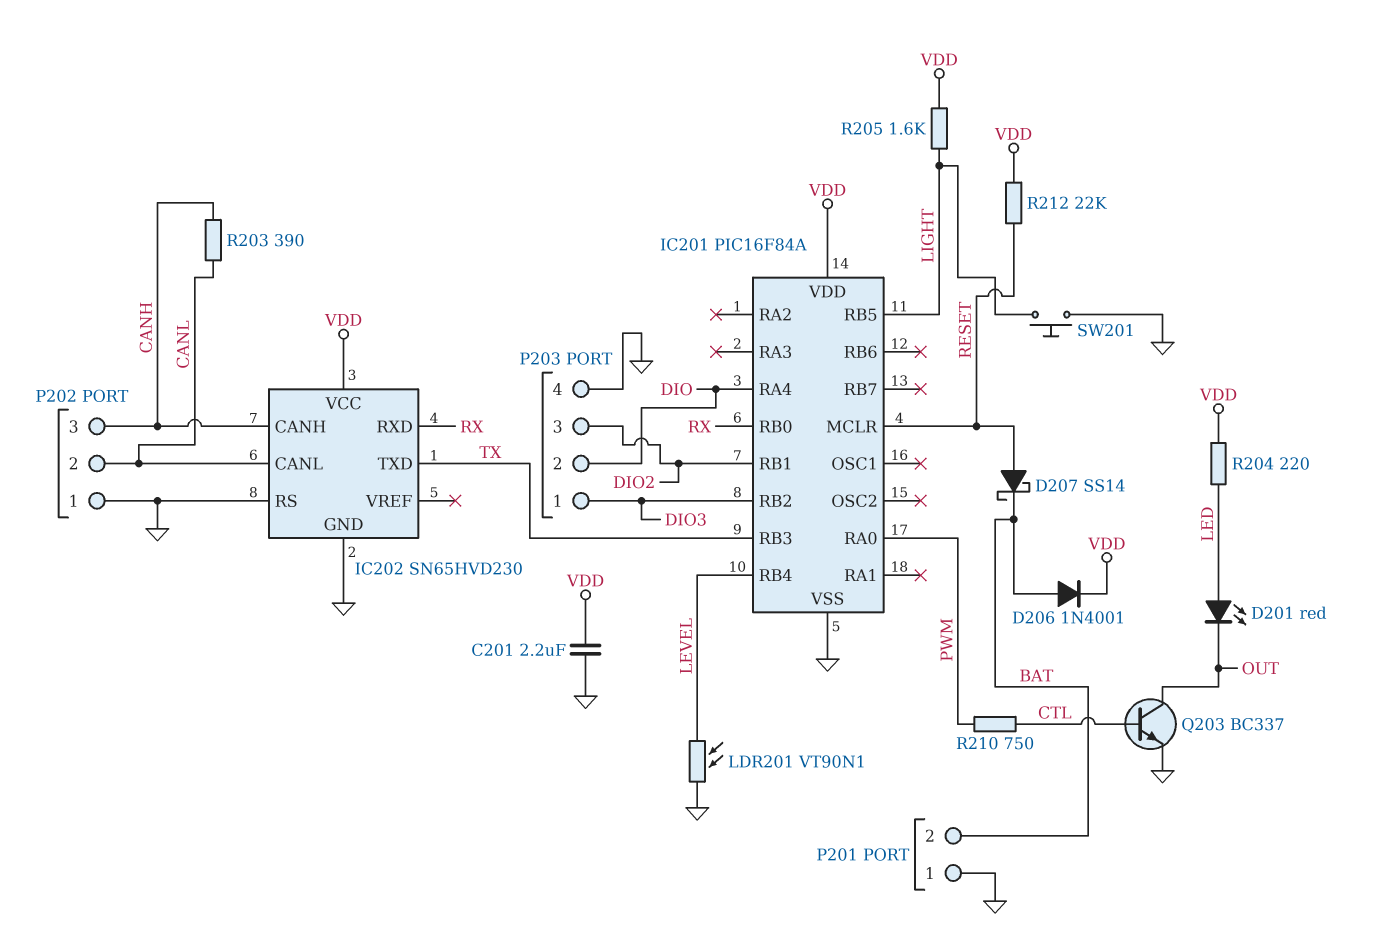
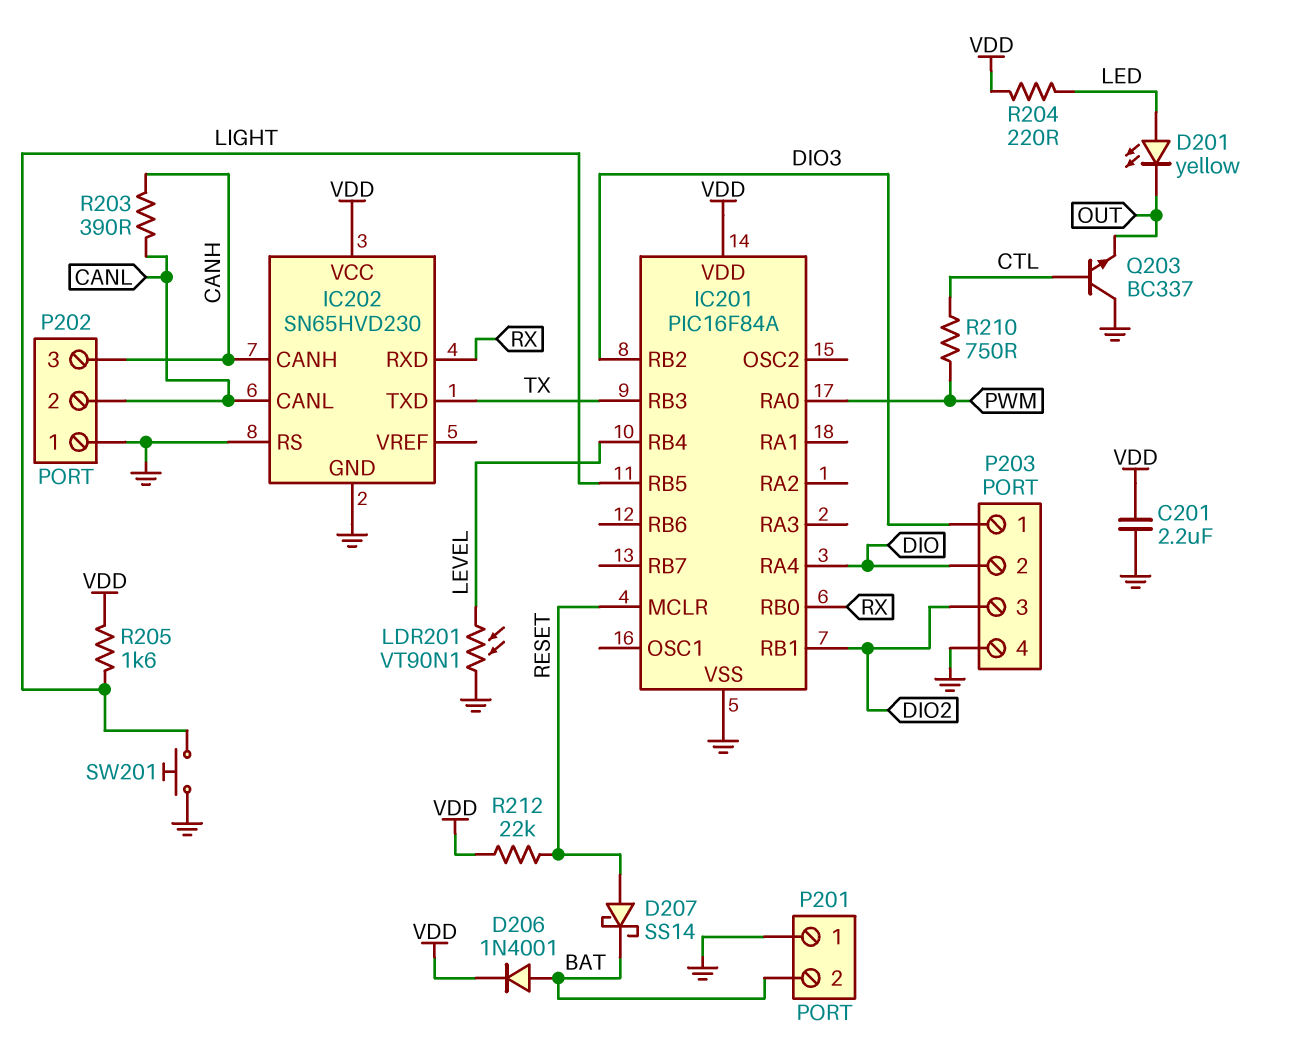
D201: LED red (A LED, K OUT) -> LED yellow (A LED, K OUT)
Q203: NPN BC337 (B CTL, C OUT, E GND) -> NPN BC337 (B CTL, C GND, E OUT)

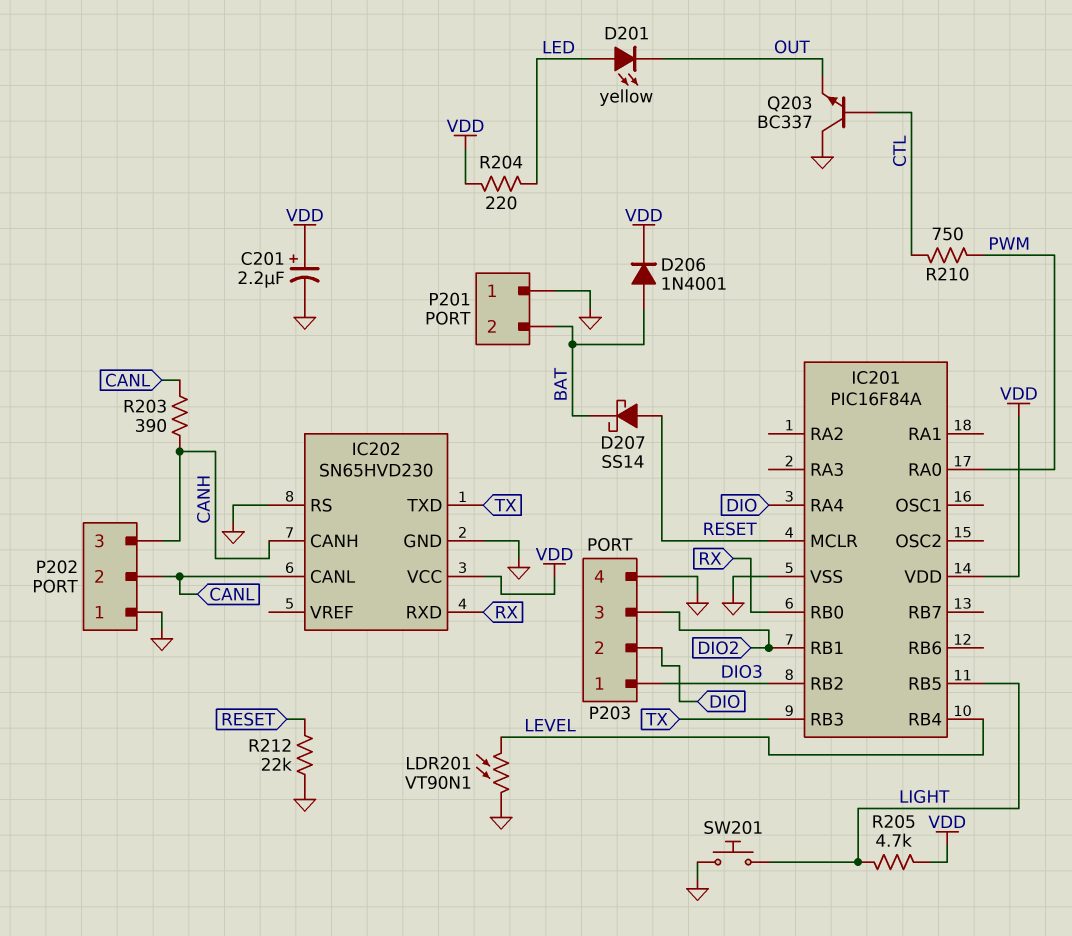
C201: 2.2uF (GND, VDD) -> 2.2uF (plus VDD, minus GND)
R205: 1.6k (LIGHT, VDD) -> 4.7k (LIGHT, VDD)
R212: 22k (RESET, VDD) -> 22k (GND, RESET)

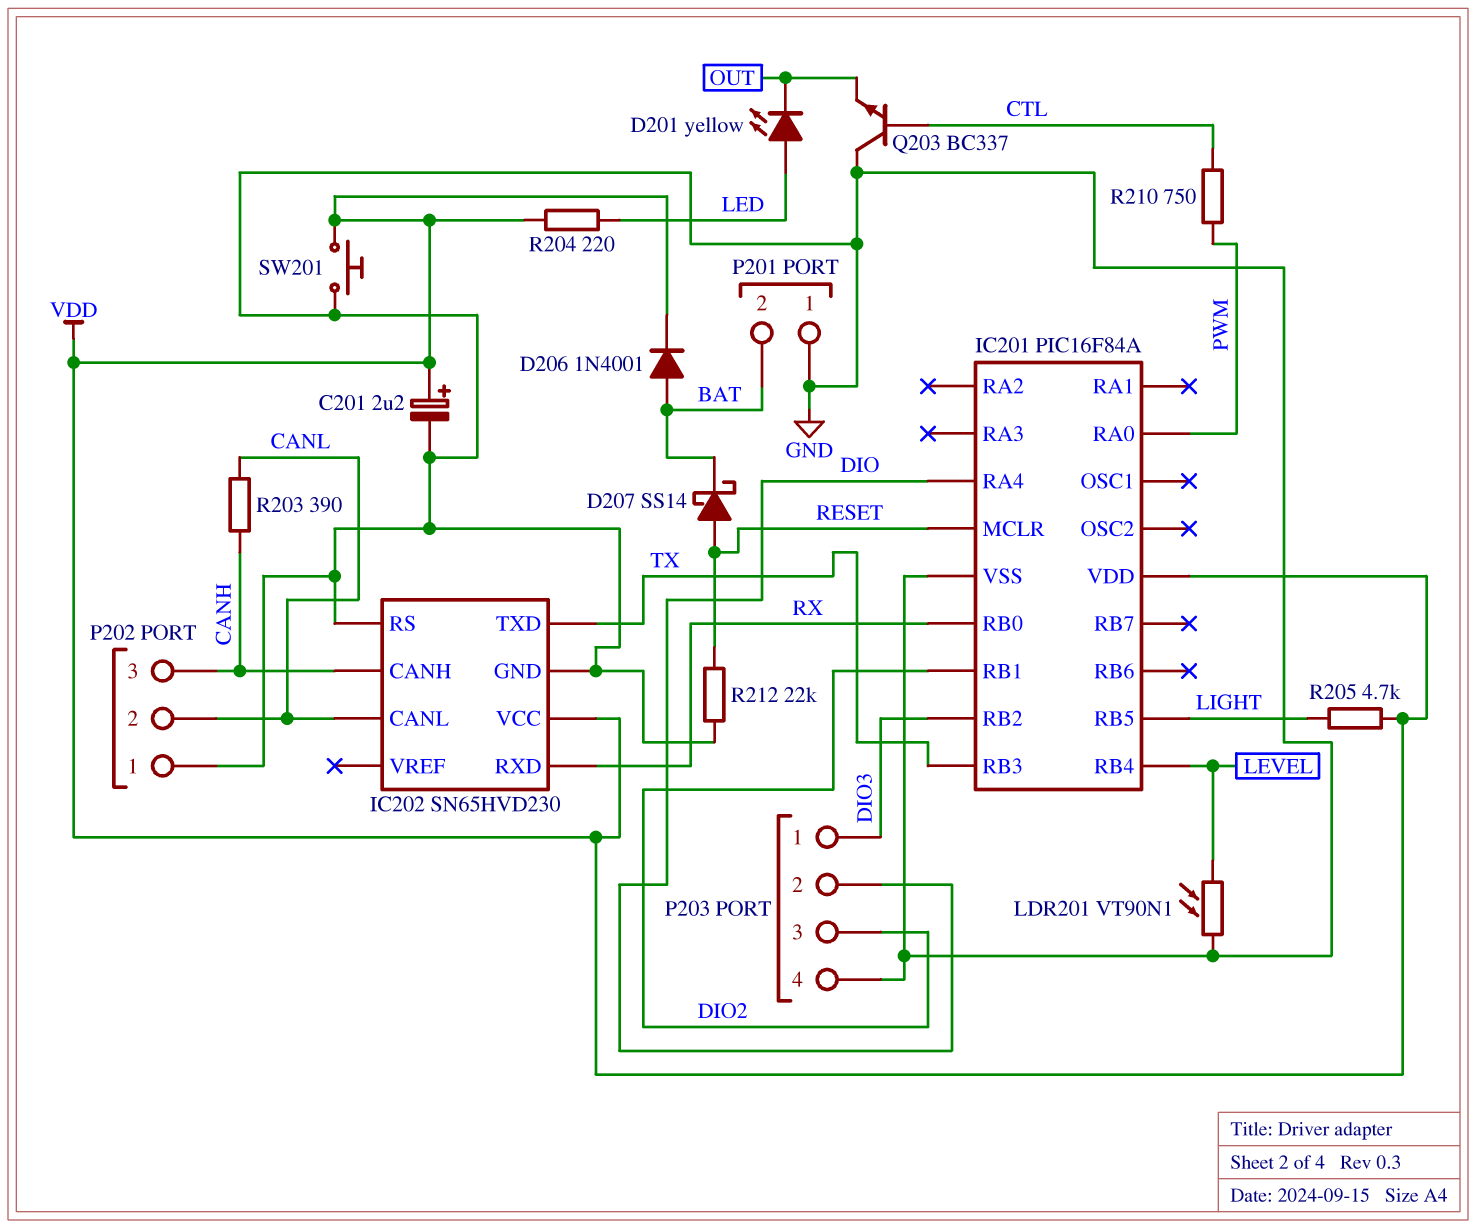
SW201: button (GND, LIGHT) -> button (GND, VDD)

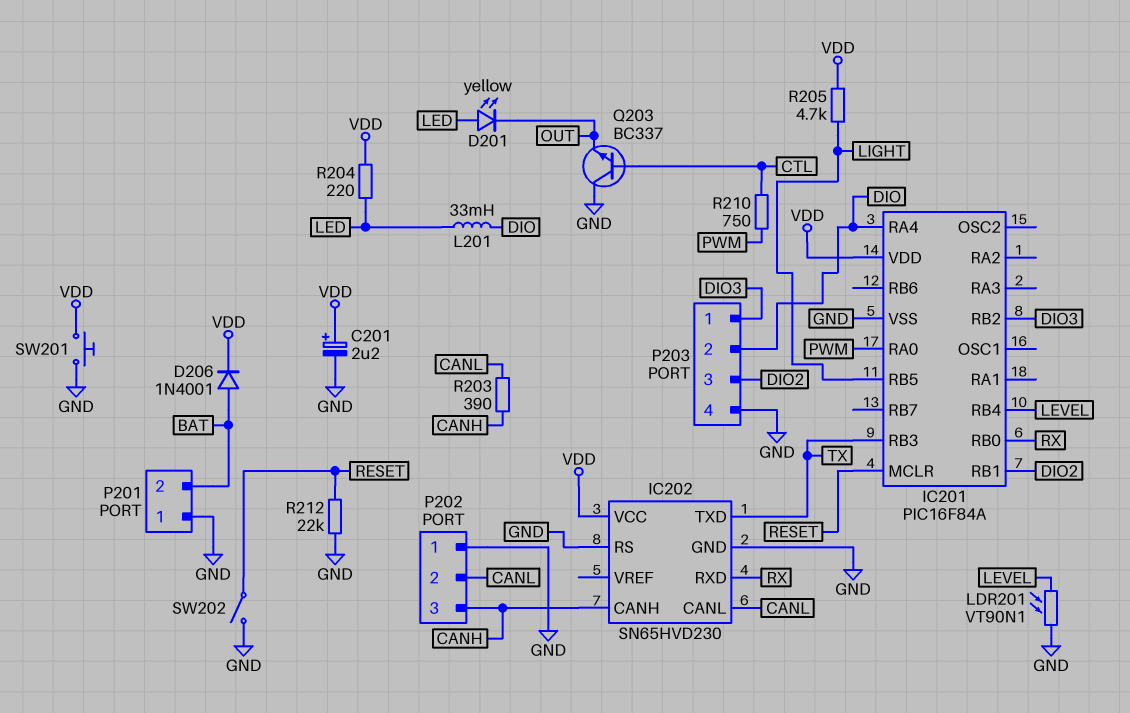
D207: schottky SS14 (A RESET, K BAT) -> none
L201: none -> 33mH (DIO, LED)
SW202: none -> switch (GND, RESET)

